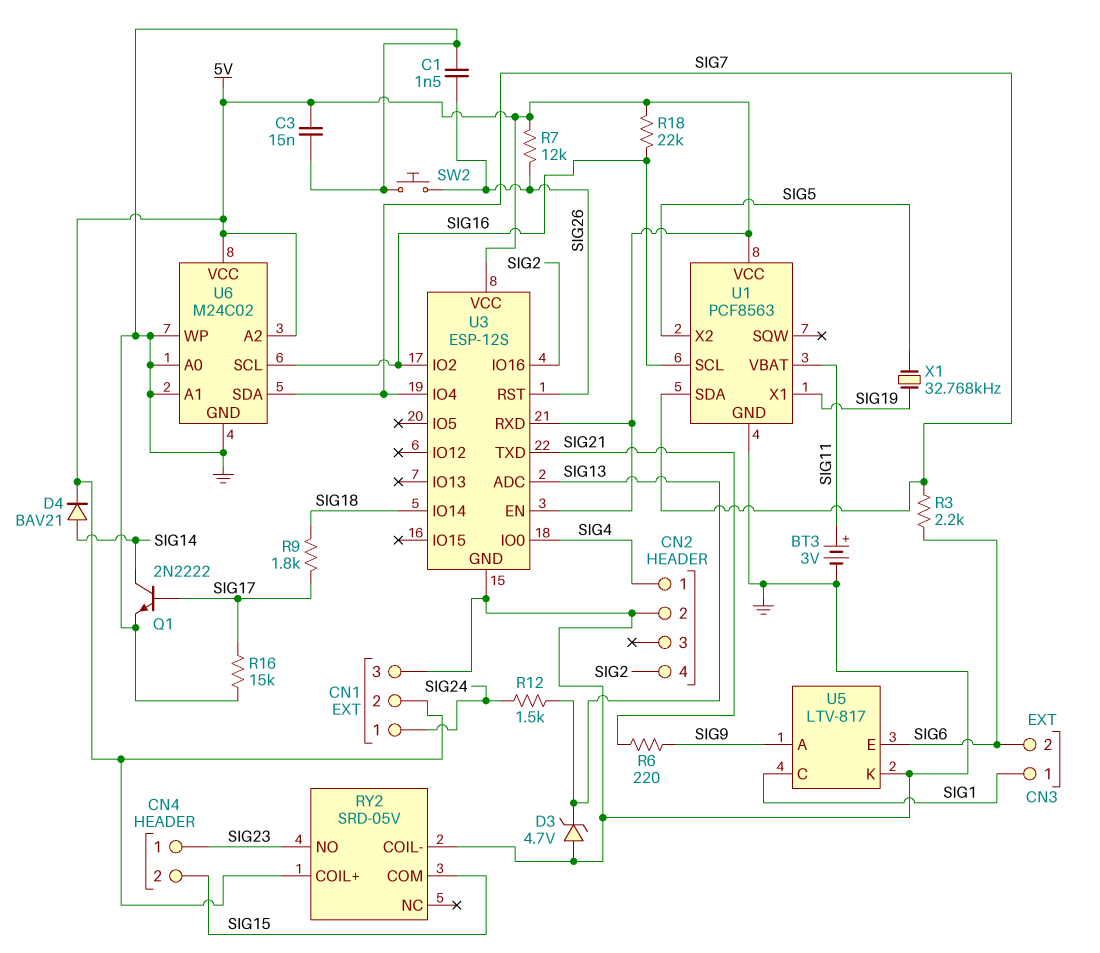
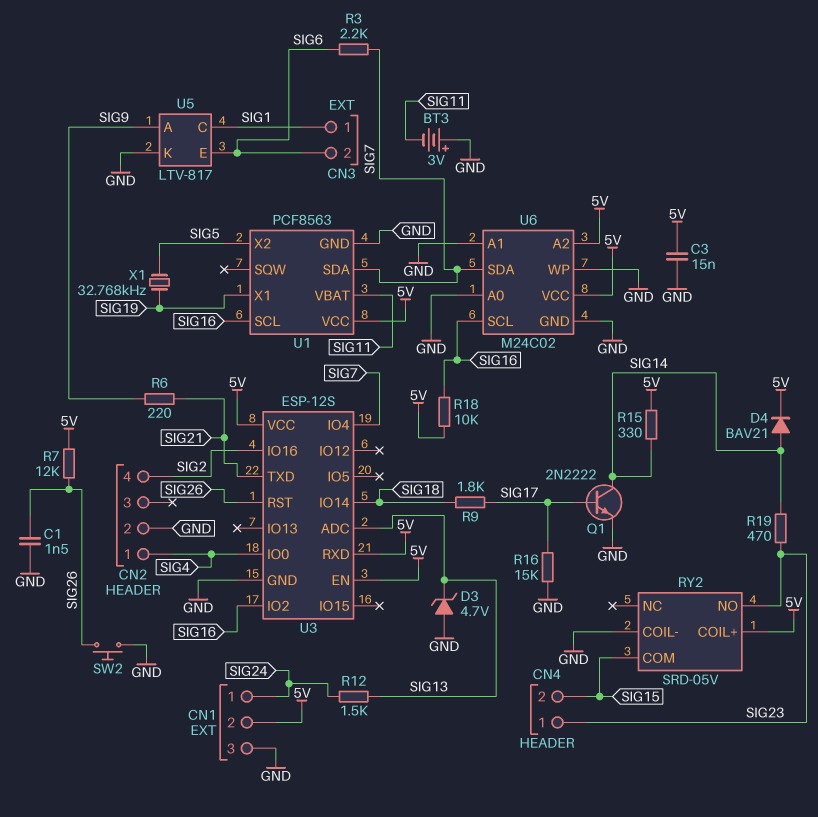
BT3: 3V (plus SIG11, minus GND) -> 3V (plus GND, minus SIG11)
R15: none -> 330 (5V, SIG14)
R18: 22k (5V, SIG16) -> 10k (5V, SIG16)
R19: none -> 470 (SIG14, SIG23)

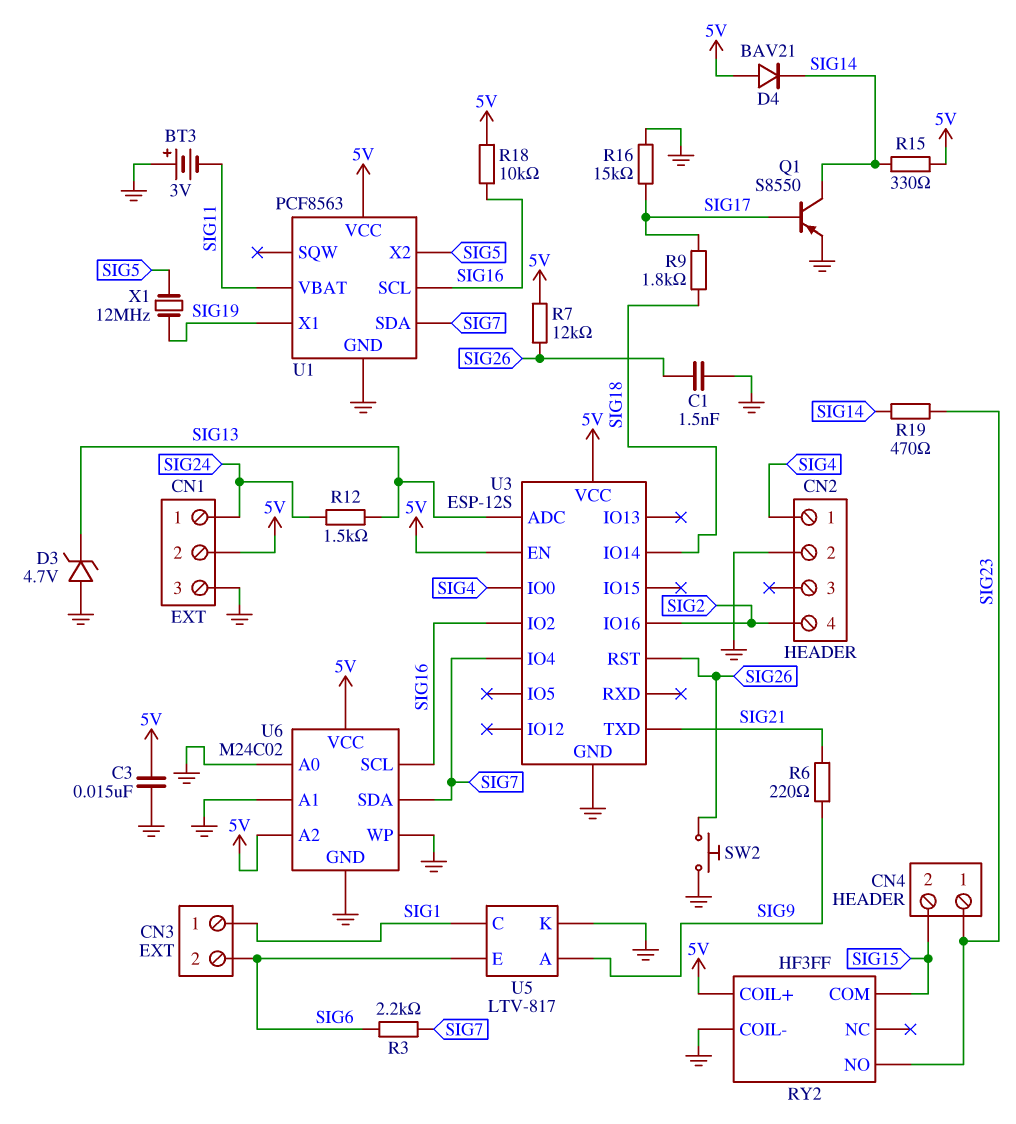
D4: diode BAV21 (A SIG14, K 5V) -> diode BAV21 (A 5V, K SIG14)
Q1: NPN 2N2222 (B SIG17, C SIG14, E GND) -> PNP S8550 (B SIG17, C SIG14, E GND)
RY2: SRD-05V -> HF3FF
U3 pin RXD: 5V -> none
X1: 32.768kHz (SIG5, SIG19) -> 12MHz (SIG5, SIG19)

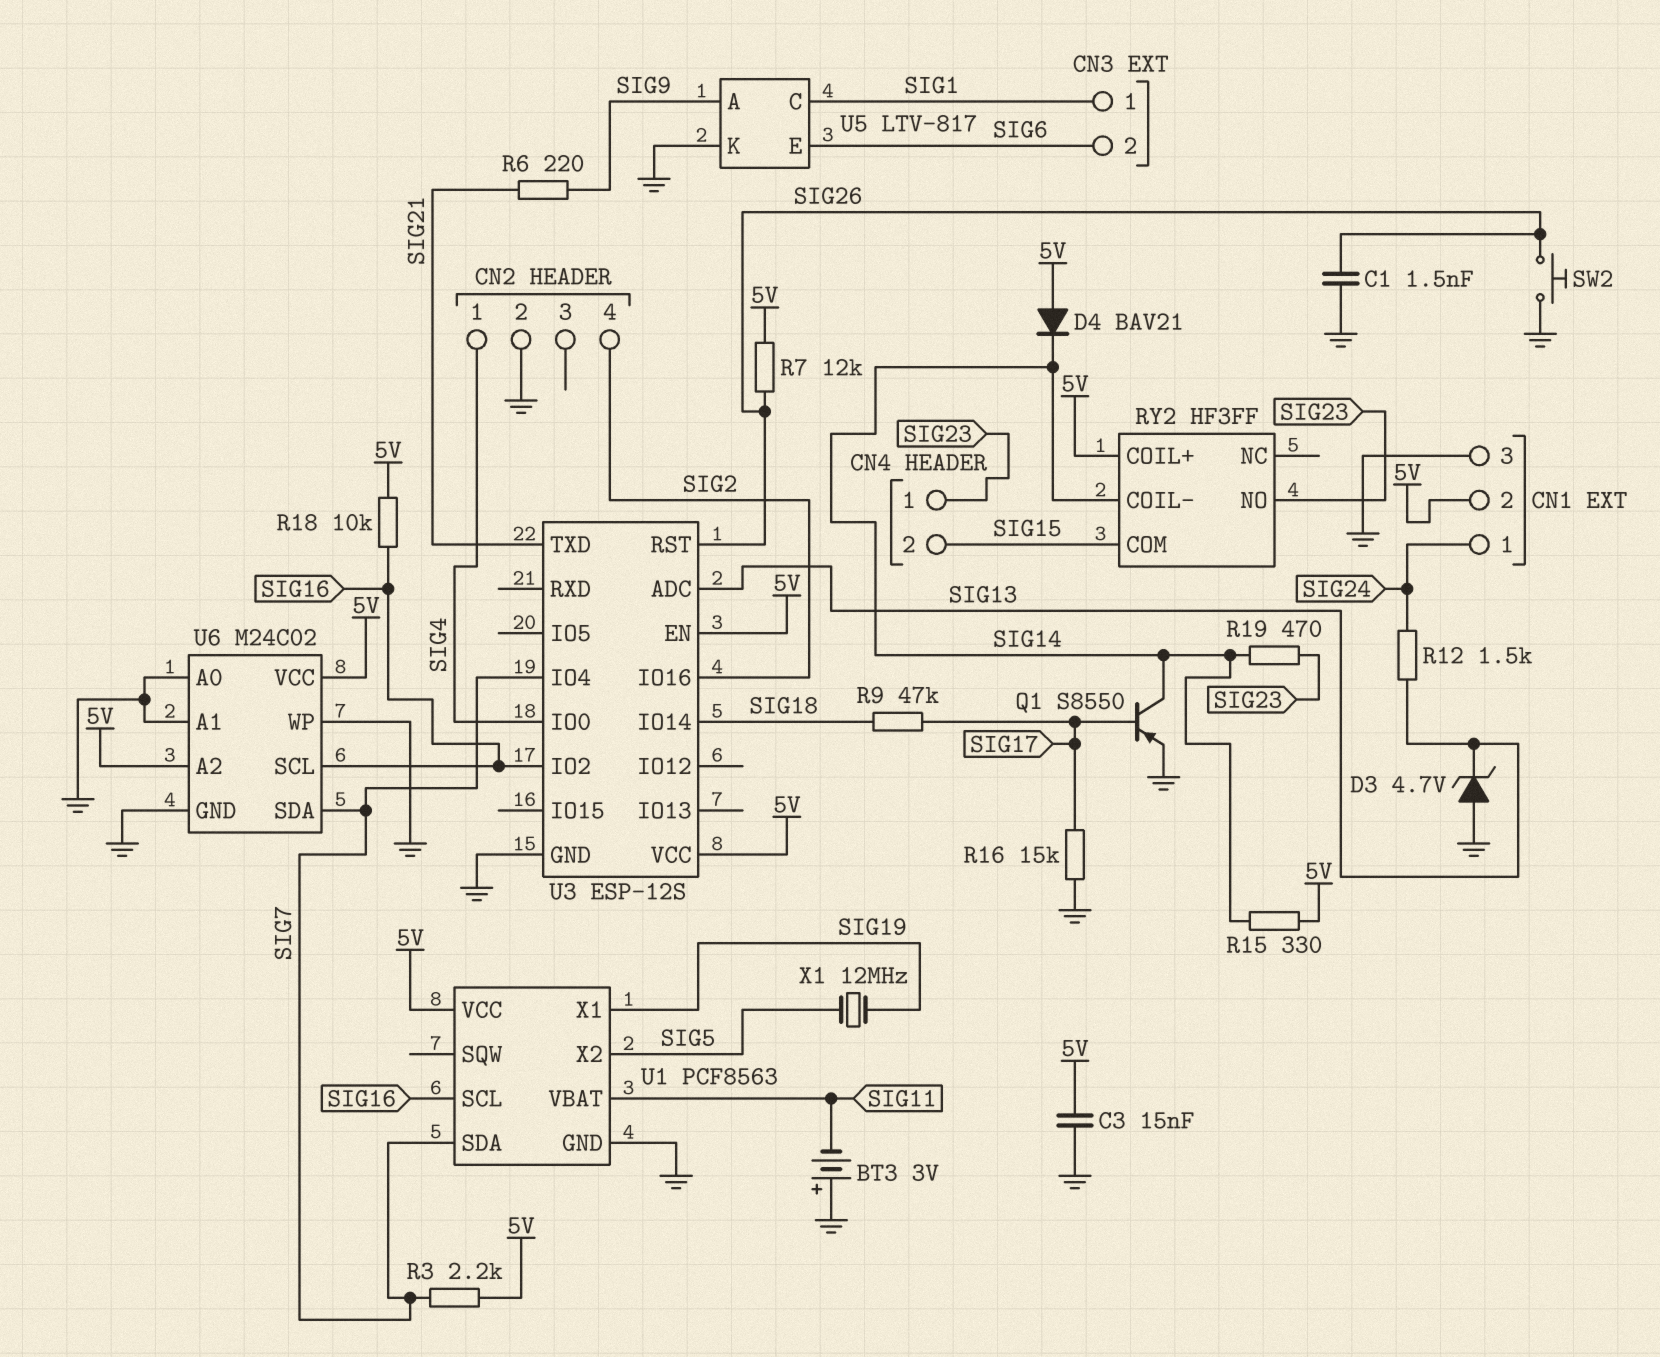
R3: 2.2k (SIG6, SIG7) -> 2.2k (5V, SIG7)
R9: 1.8k (SIG17, SIG18) -> 47k (SIG17, SIG18)
RY2 pin COIL-: GND -> SIG14

